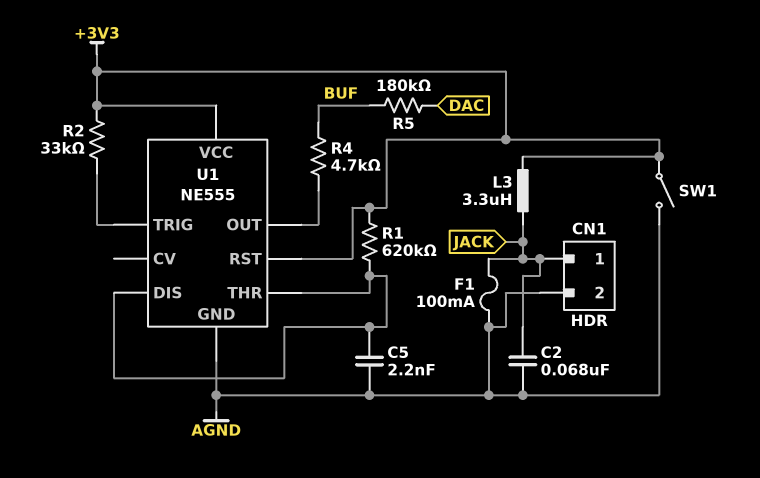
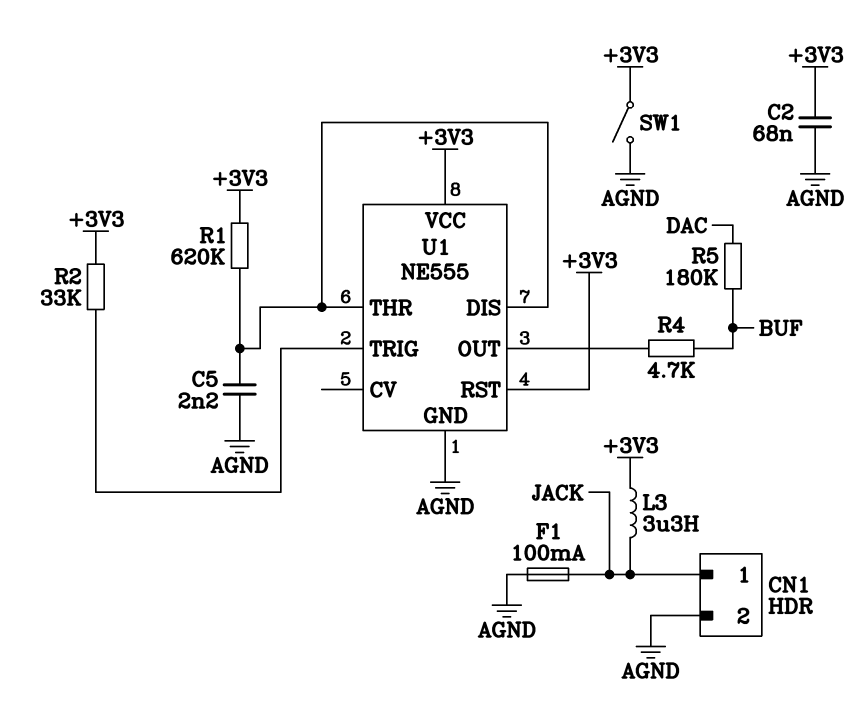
C2: 68nF (AGND, JACK) -> 68nF (+3V3, AGND)

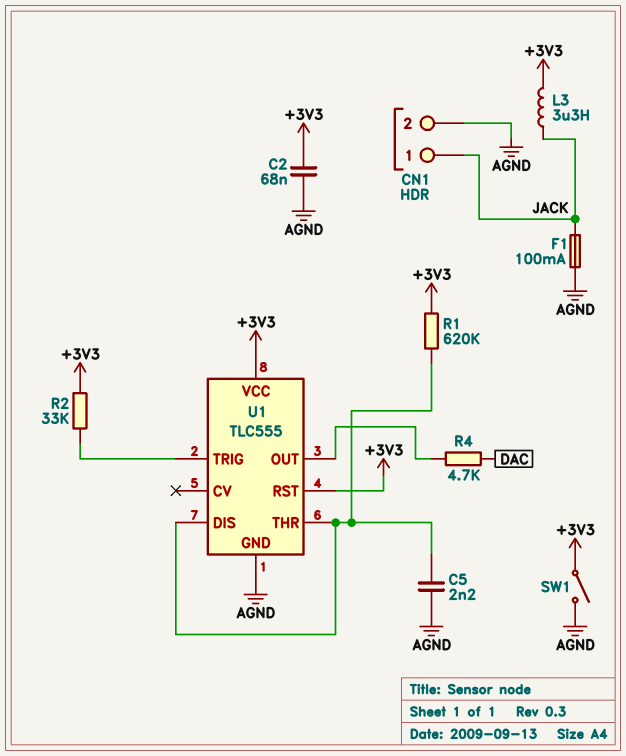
R4: 4.7k (BUF, U1/OUT) -> 4.7k (DAC, U1/OUT)
R5: 180k (BUF, DAC) -> none
U1: NE555 -> TLC555

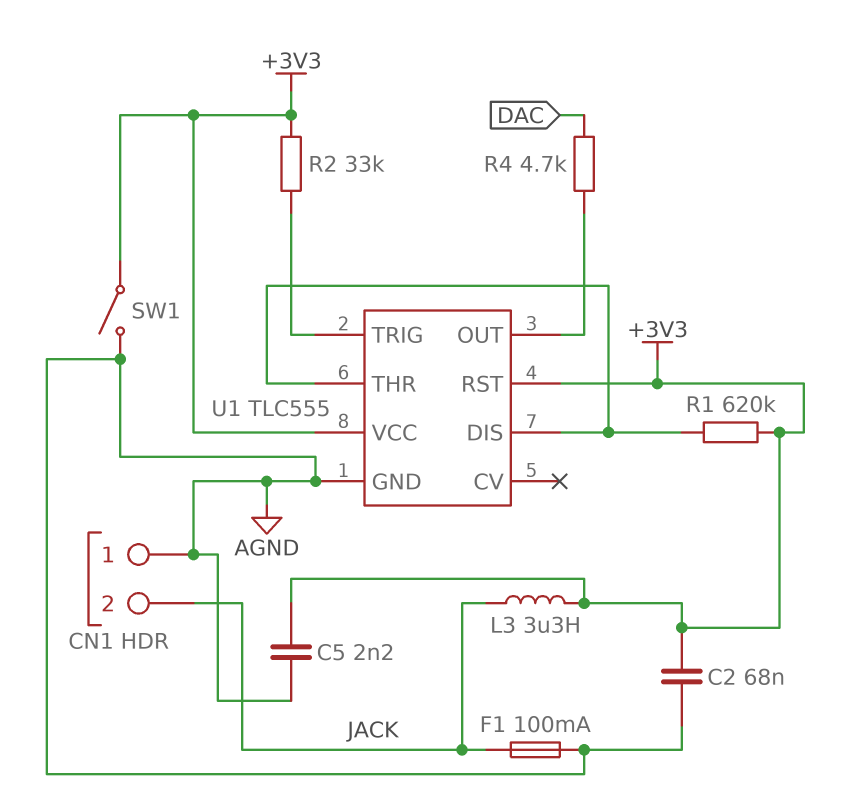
C5: 2.2nF (AGND, U1/DIS) -> 2.2nF (+3V3, AGND)
CN1 pin 1: JACK -> AGND
CN1 pin 2: AGND -> JACK

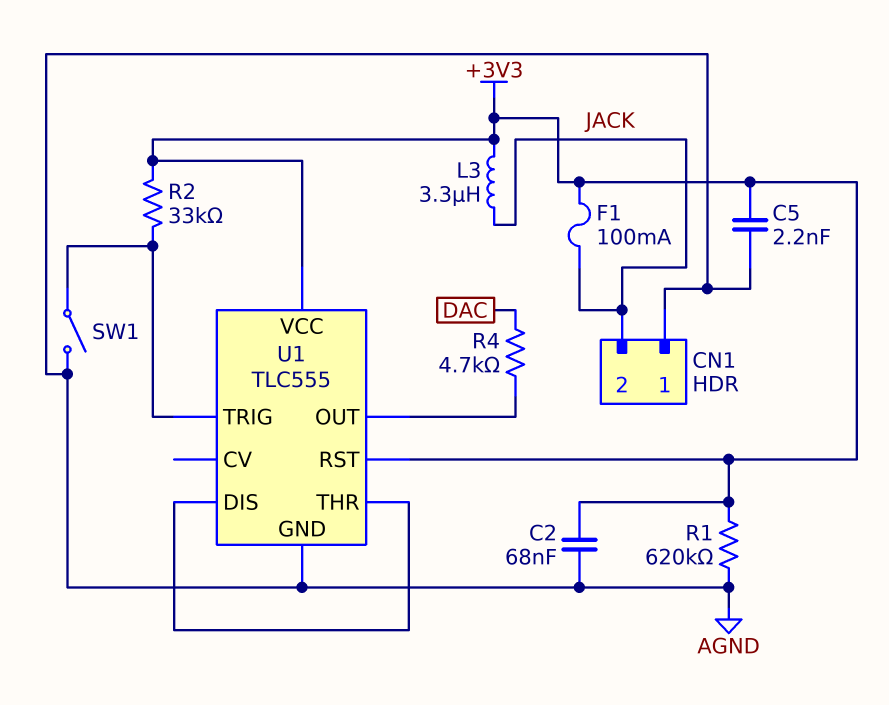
F1: 100mA (AGND, JACK) -> 100mA (+3V3, JACK)
R1: 620k (+3V3, U1/DIS) -> 620k (+3V3, AGND)
SW1: switch (+3V3, AGND) -> switch (AGND, U1/TRIG)

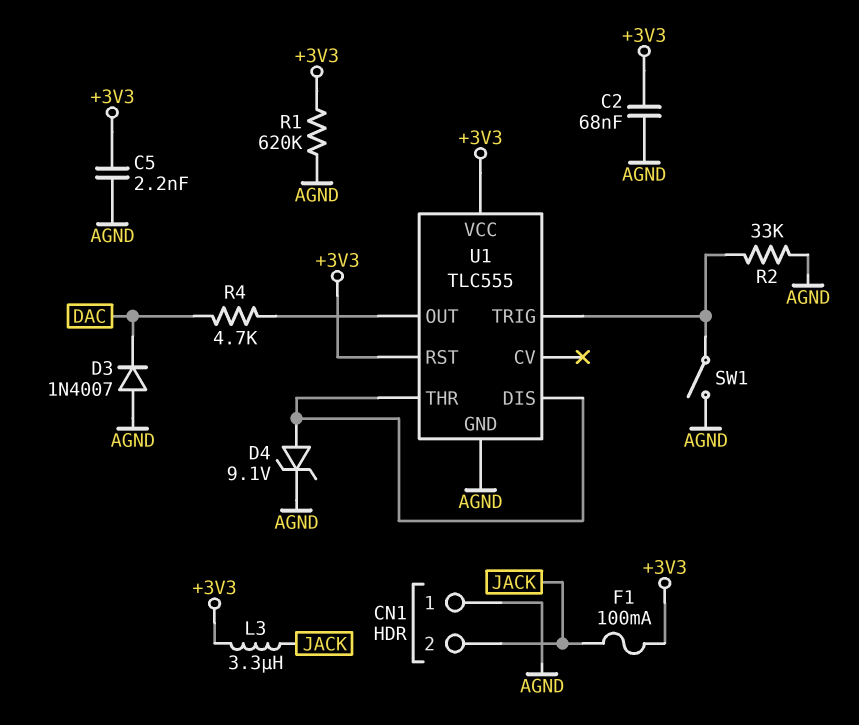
D3: none -> diode 1N4007 (A AGND, K DAC)
D4: none -> zener 9.1V (A U1/DIS, K AGND)
R2: 33k (+3V3, U1/TRIG) -> 33k (AGND, U1/TRIG)

